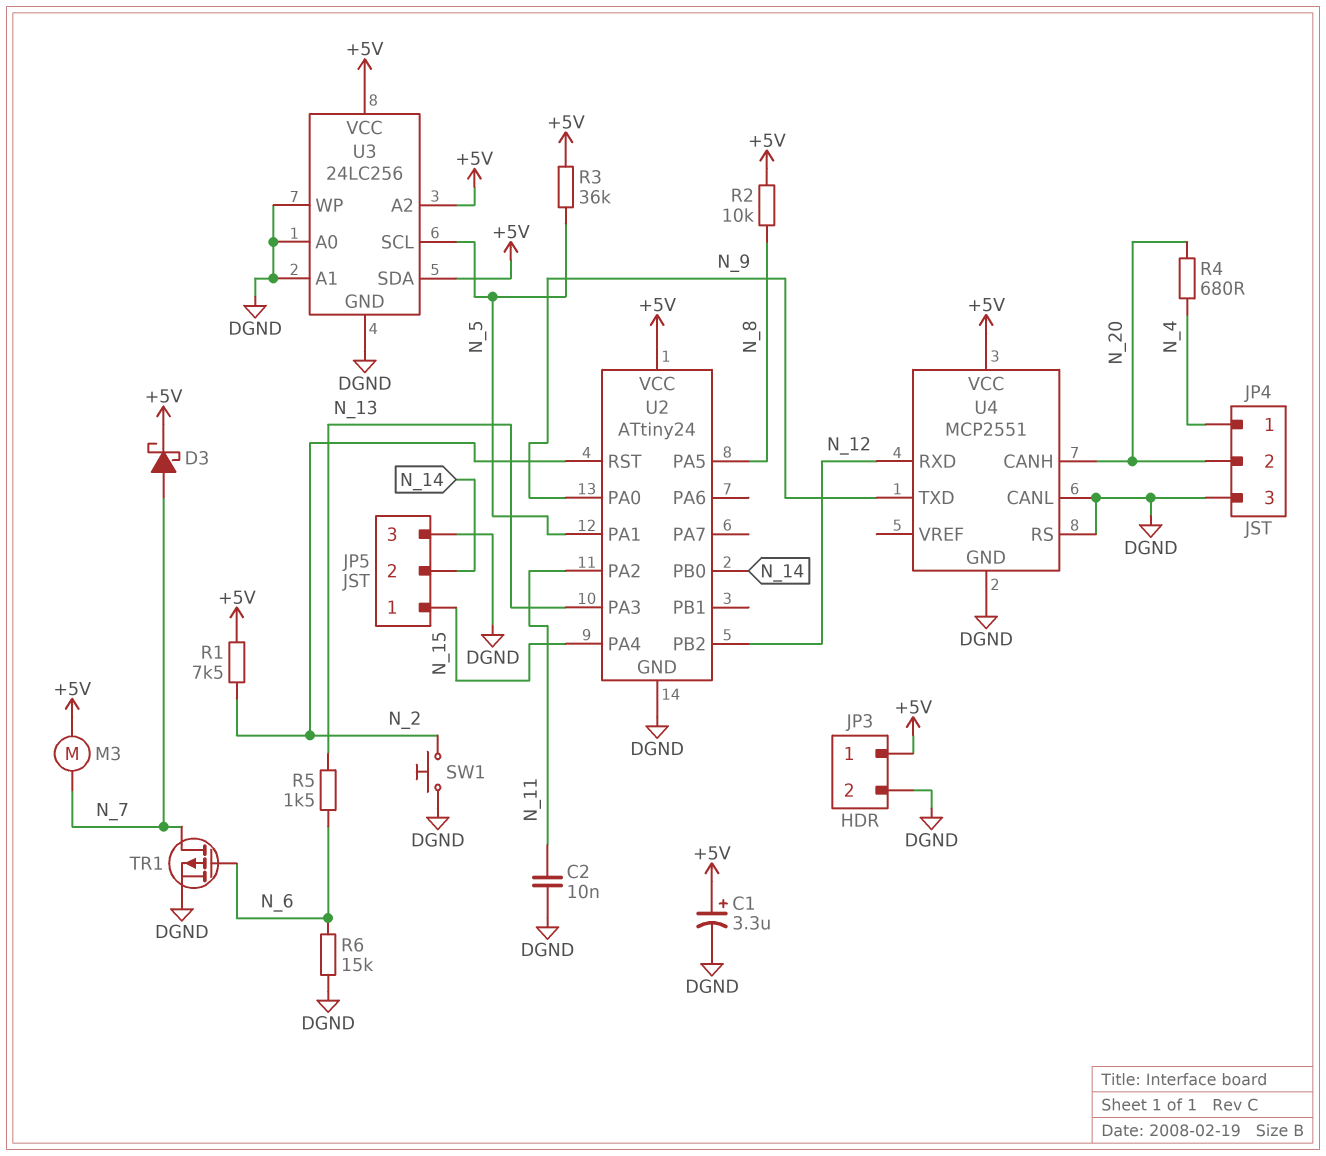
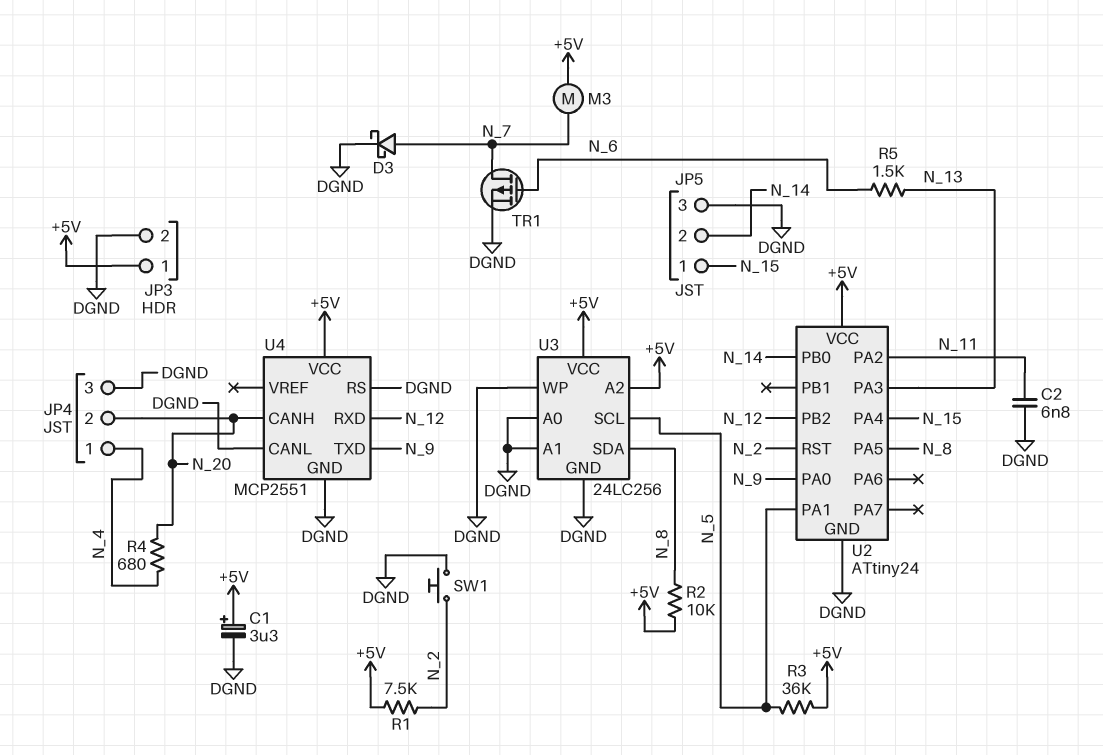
C2: 10nF (DGND, N_11) -> 6.8nF (DGND, N_11)
D3: schottky (A N_7, K +5V) -> schottky (A N_7, K DGND)
R6: 15k (DGND, N_6) -> none
U3 pin SDA: +5V -> N_8

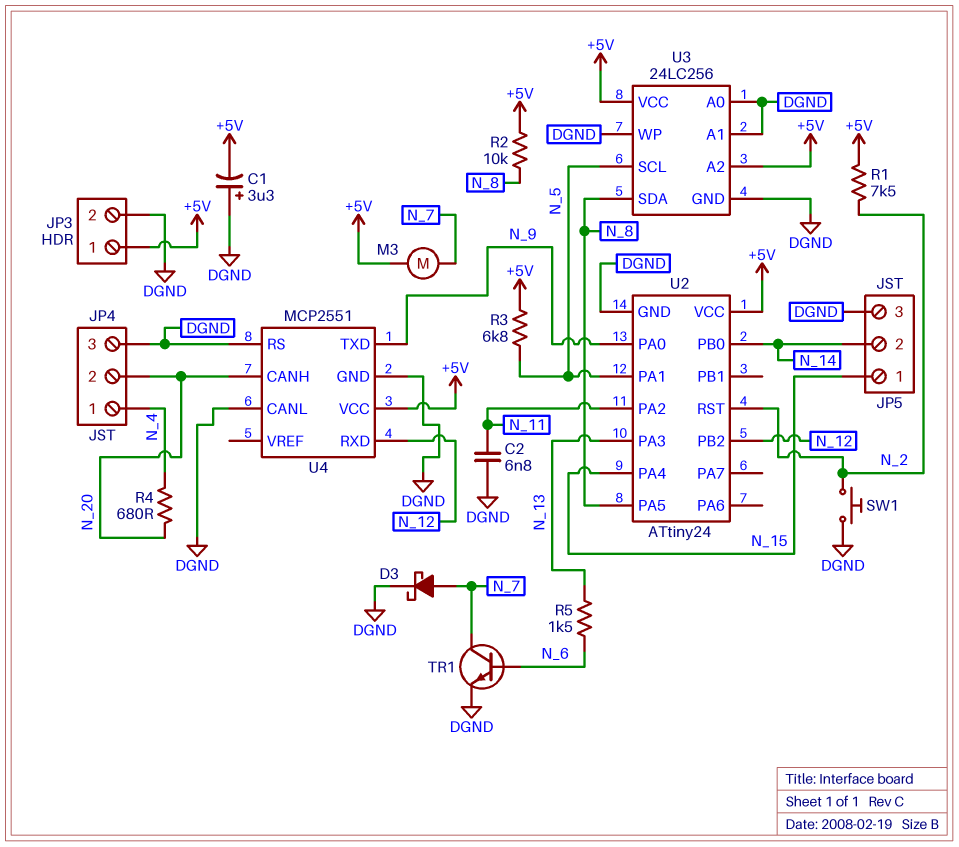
C1: 3.3uF (plus +5V, minus DGND) -> 3.3uF (plus DGND, minus +5V)
R3: 36k (+5V, N_5) -> 6.8k (+5V, N_5)
TR1: PMOS (G N_6, D N_7, S DGND) -> NPN (B N_6, C N_7, E DGND)

